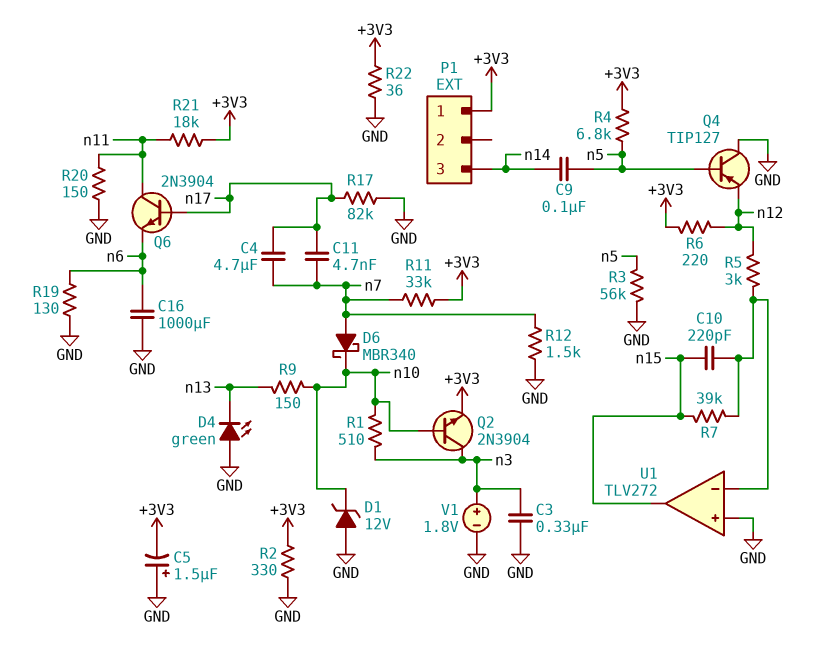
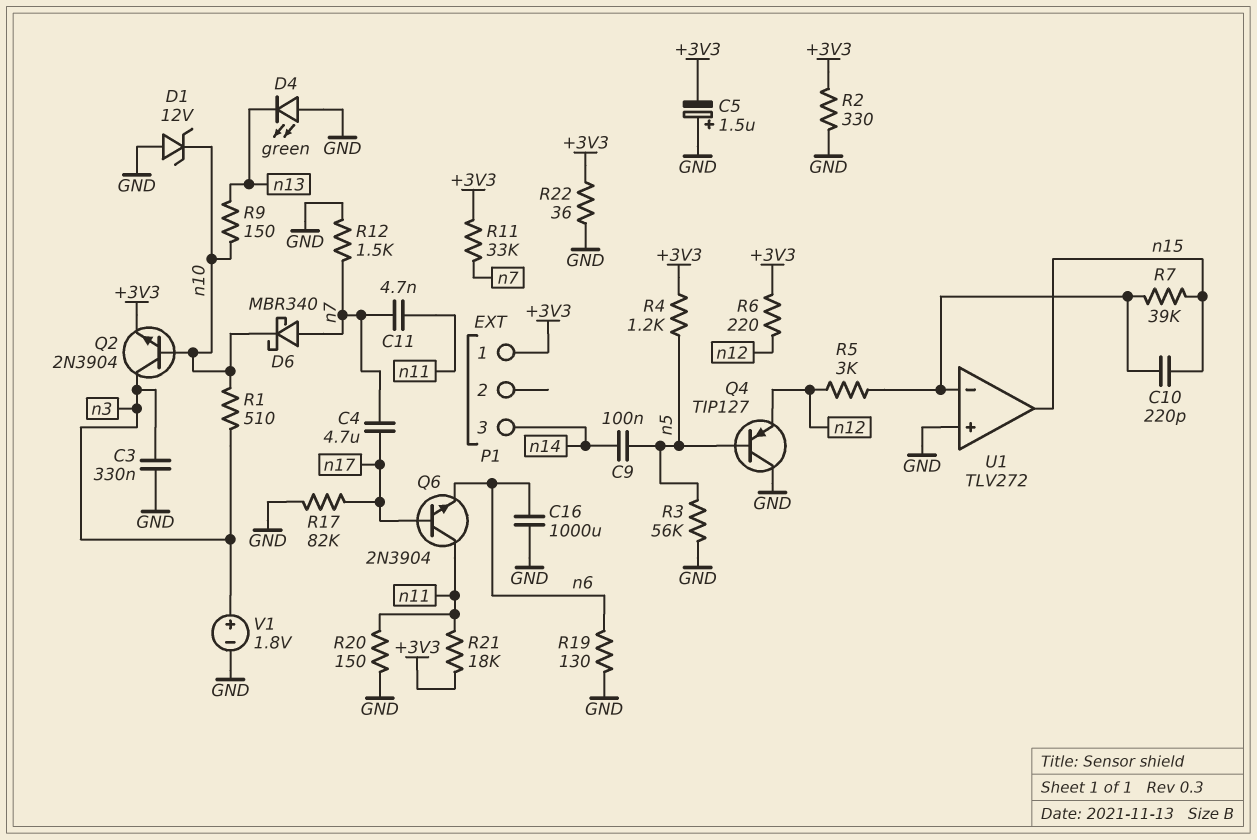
C11: 4.7nF (n7, n17) -> 4.7nF (n7, n11)
R4: 6.8k (+3V3, n5) -> 1.2k (+3V3, n5)

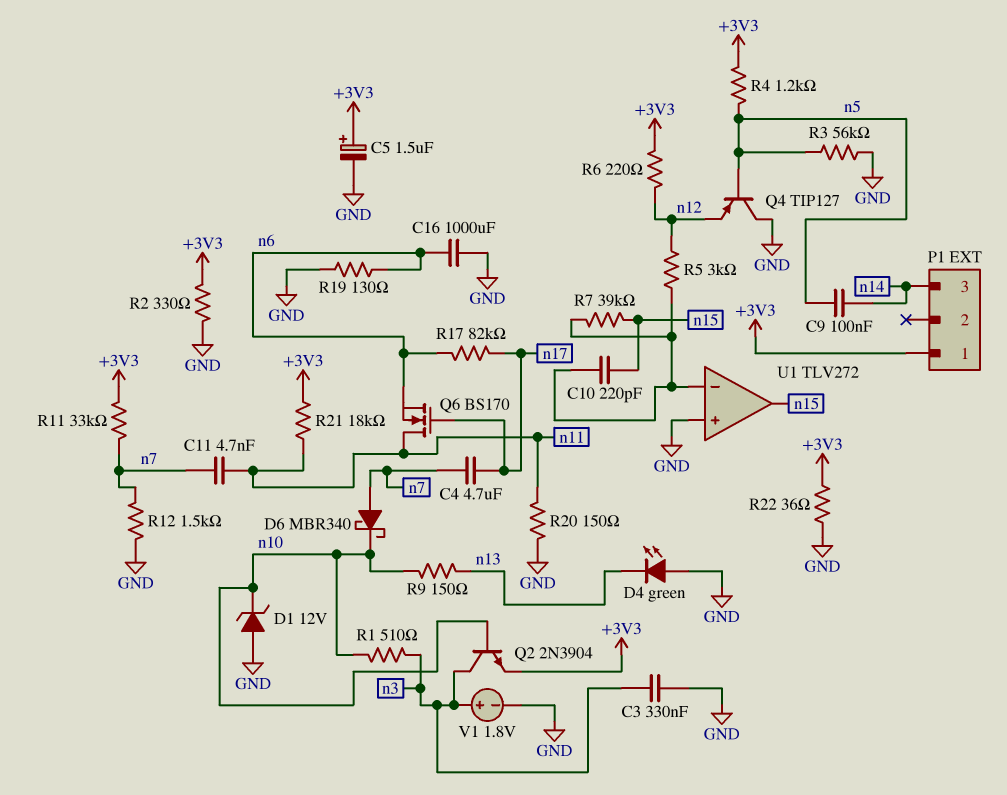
C5: 1.5uF (plus GND, minus +3V3) -> 1.5uF (plus +3V3, minus GND)
Q6: NPN 2N3904 (B n17, C n11, E n6) -> NMOS BS170 (G n17, D n11, S n6)
R17: 82k (GND, n17) -> 82k (n6, n17)

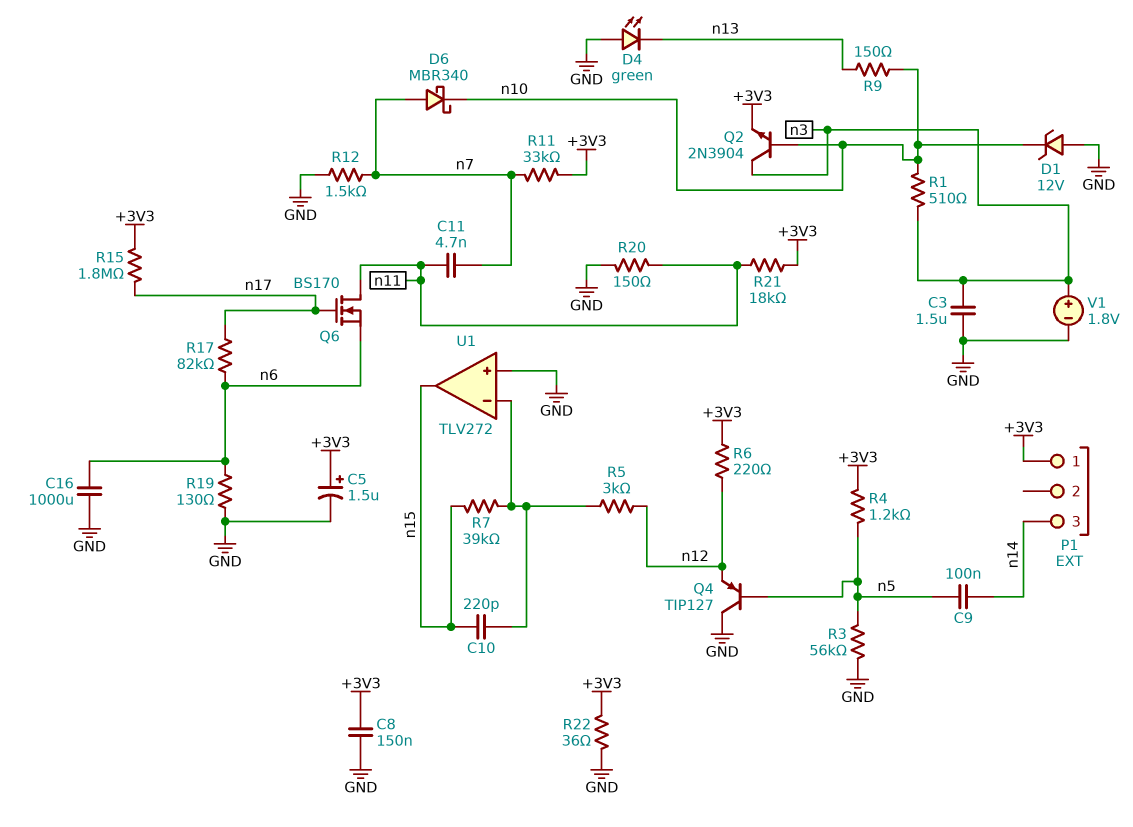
C3: 330nF (GND, n3) -> 1.5uF (GND, n3)
C4: 4.7uF (n7, n17) -> none
C8: none -> 150nF (+3V3, GND)
R2: 330 (+3V3, GND) -> none
R15: none -> 1.8M (+3V3, n17)

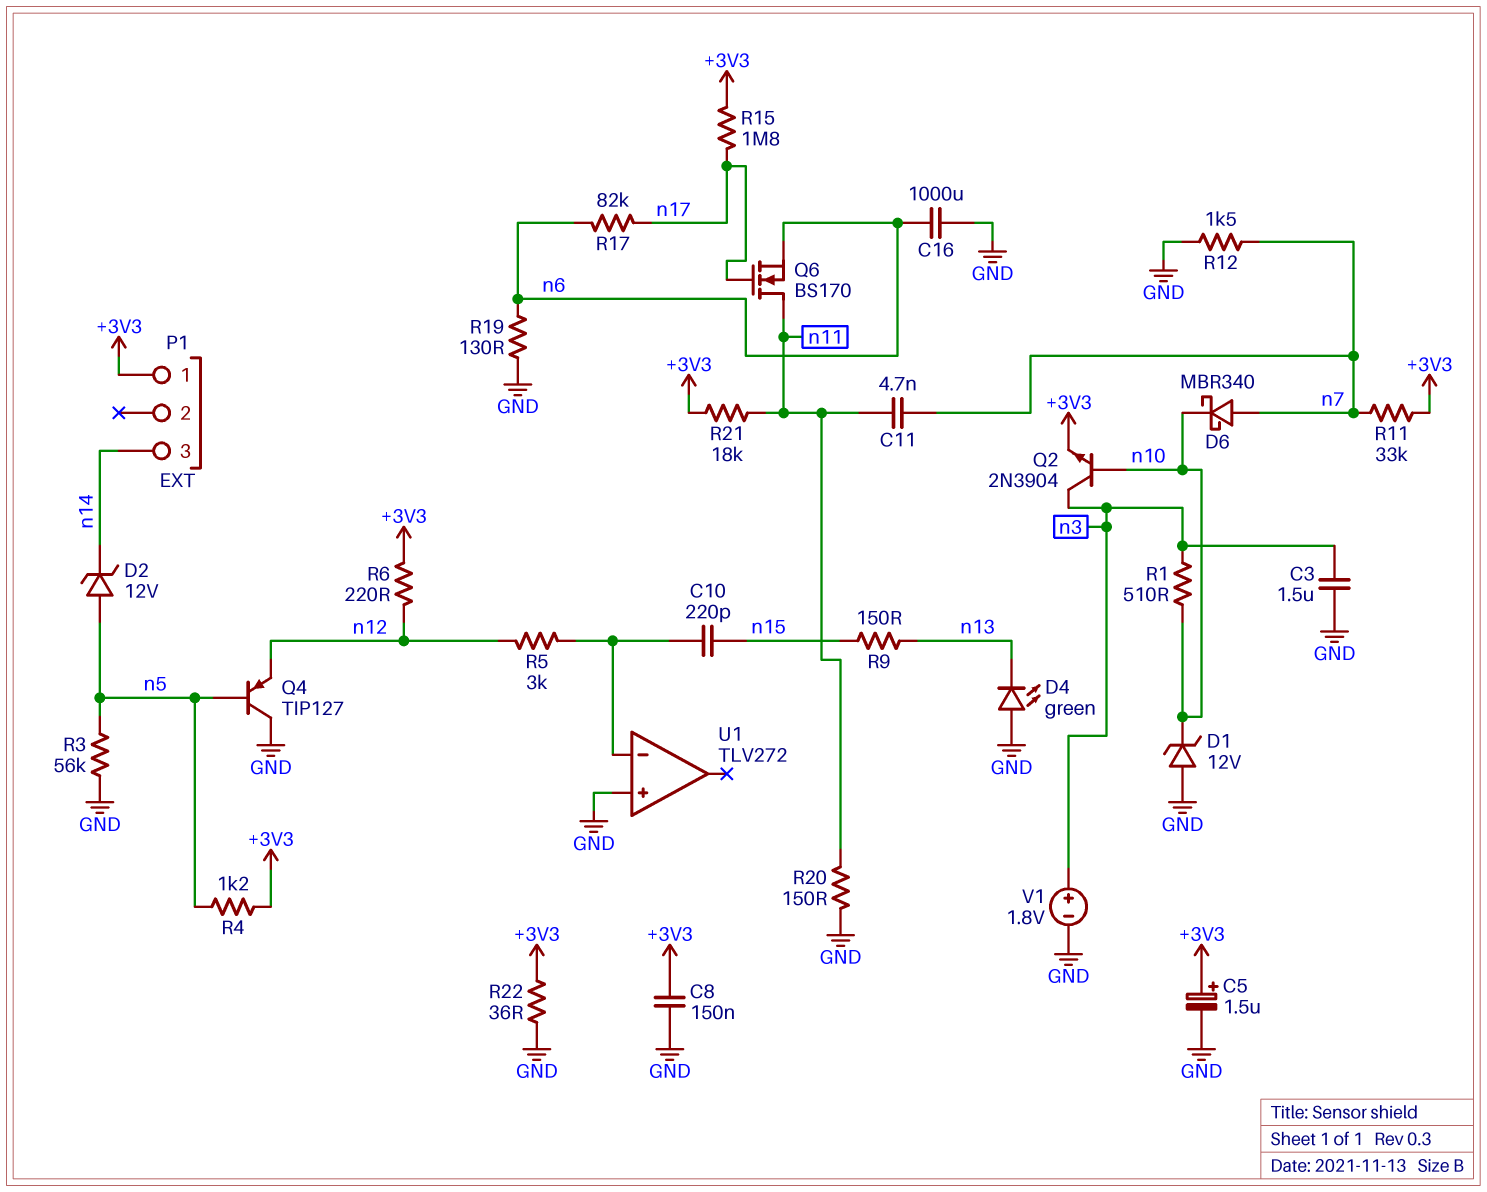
C9: 100nF (n5, n14) -> none
D2: none -> zener 12V (A n5, K n14)
R7: 39k (U1/in-, n15) -> none
R9: 150 (n10, n13) -> 150 (n13, n15)
U1 pin out: n15 -> none

